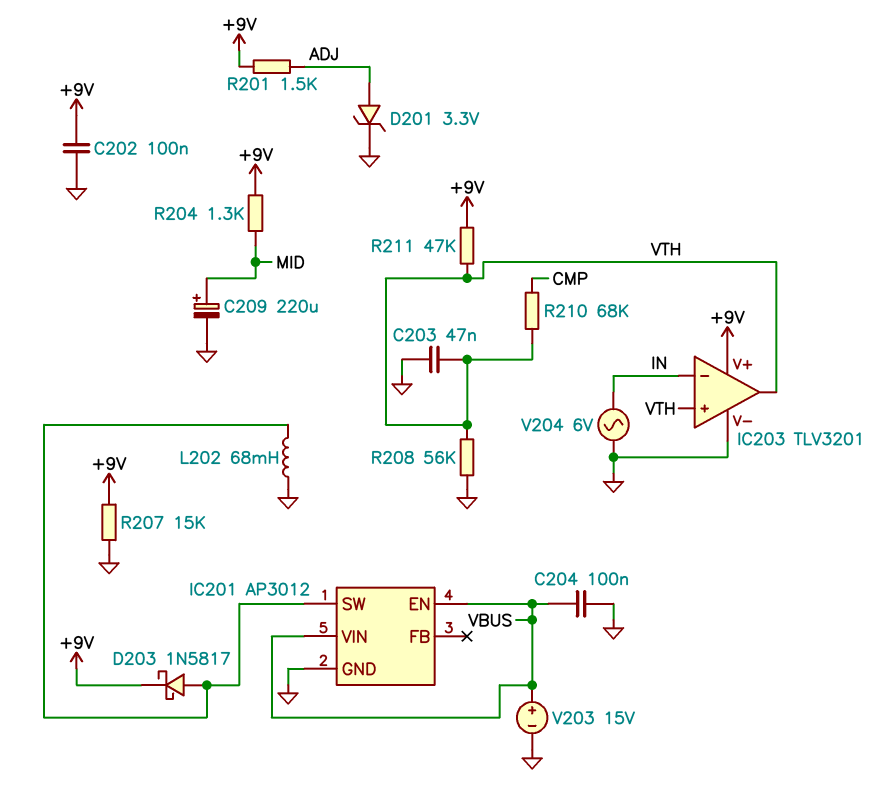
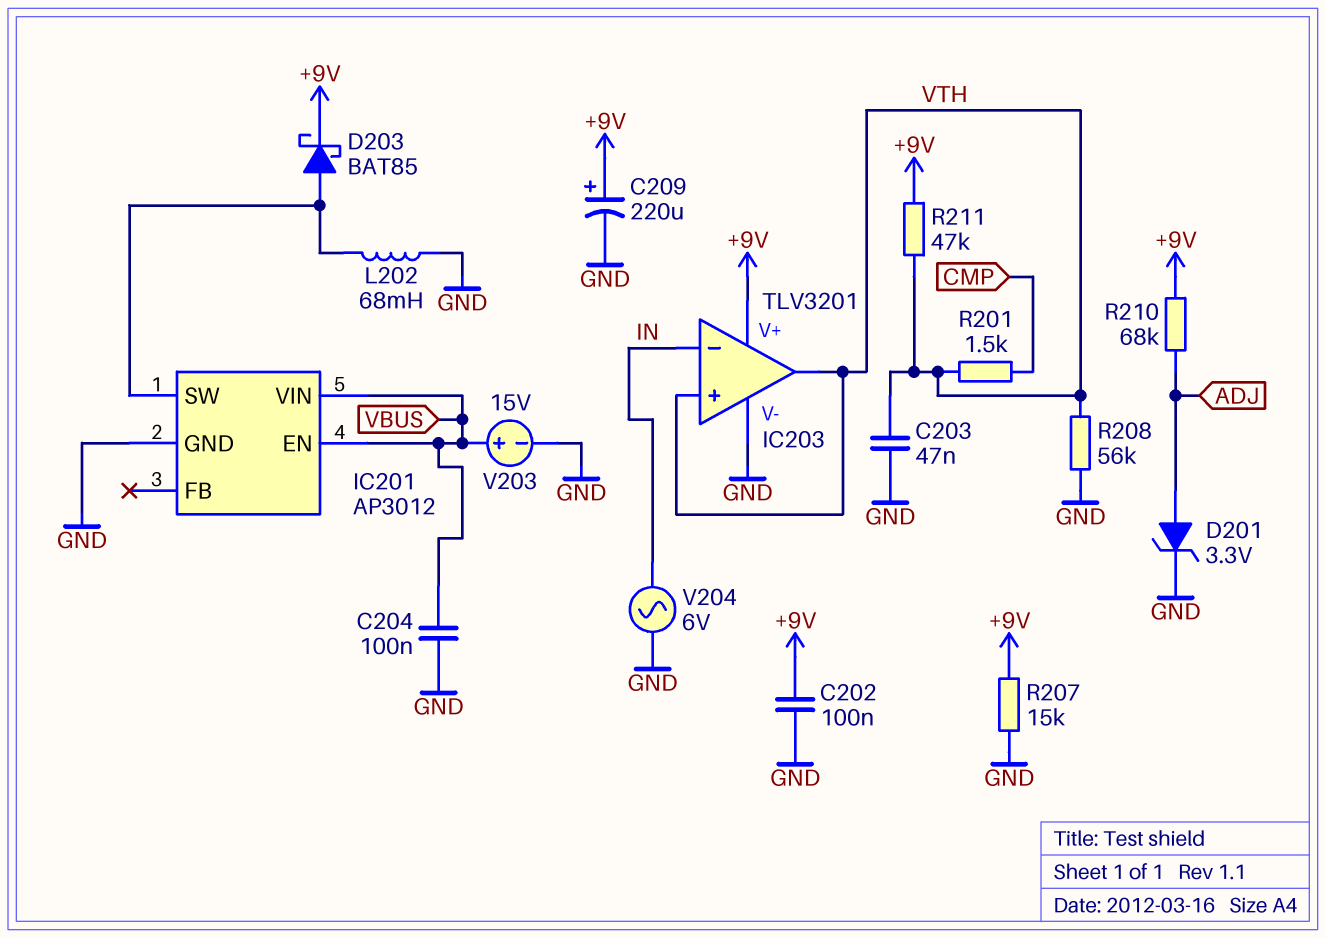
C209: 220uF (plus MID, minus GND) -> 220uF (plus +9V, minus GND)
D203: schottky 1N5817 (A IC201/SW, K +9V) -> schottky BAT85 (A IC201/SW, K +9V)
R201: 1.5k (+9V, ADJ) -> 1.5k (CMP, VTH)
R204: 1.3k (+9V, MID) -> none
R210: 68k (CMP, VTH) -> 68k (+9V, ADJ)

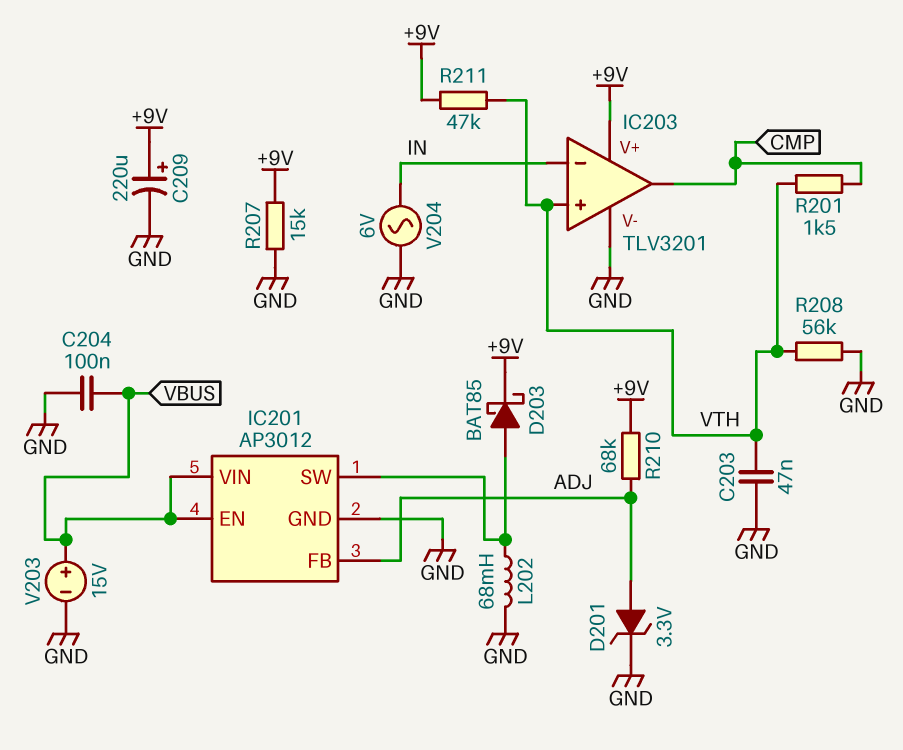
C202: 100nF (+9V, GND) -> none
IC201 pin FB: none -> ADJ
IC203 pin out: VTH -> CMP

